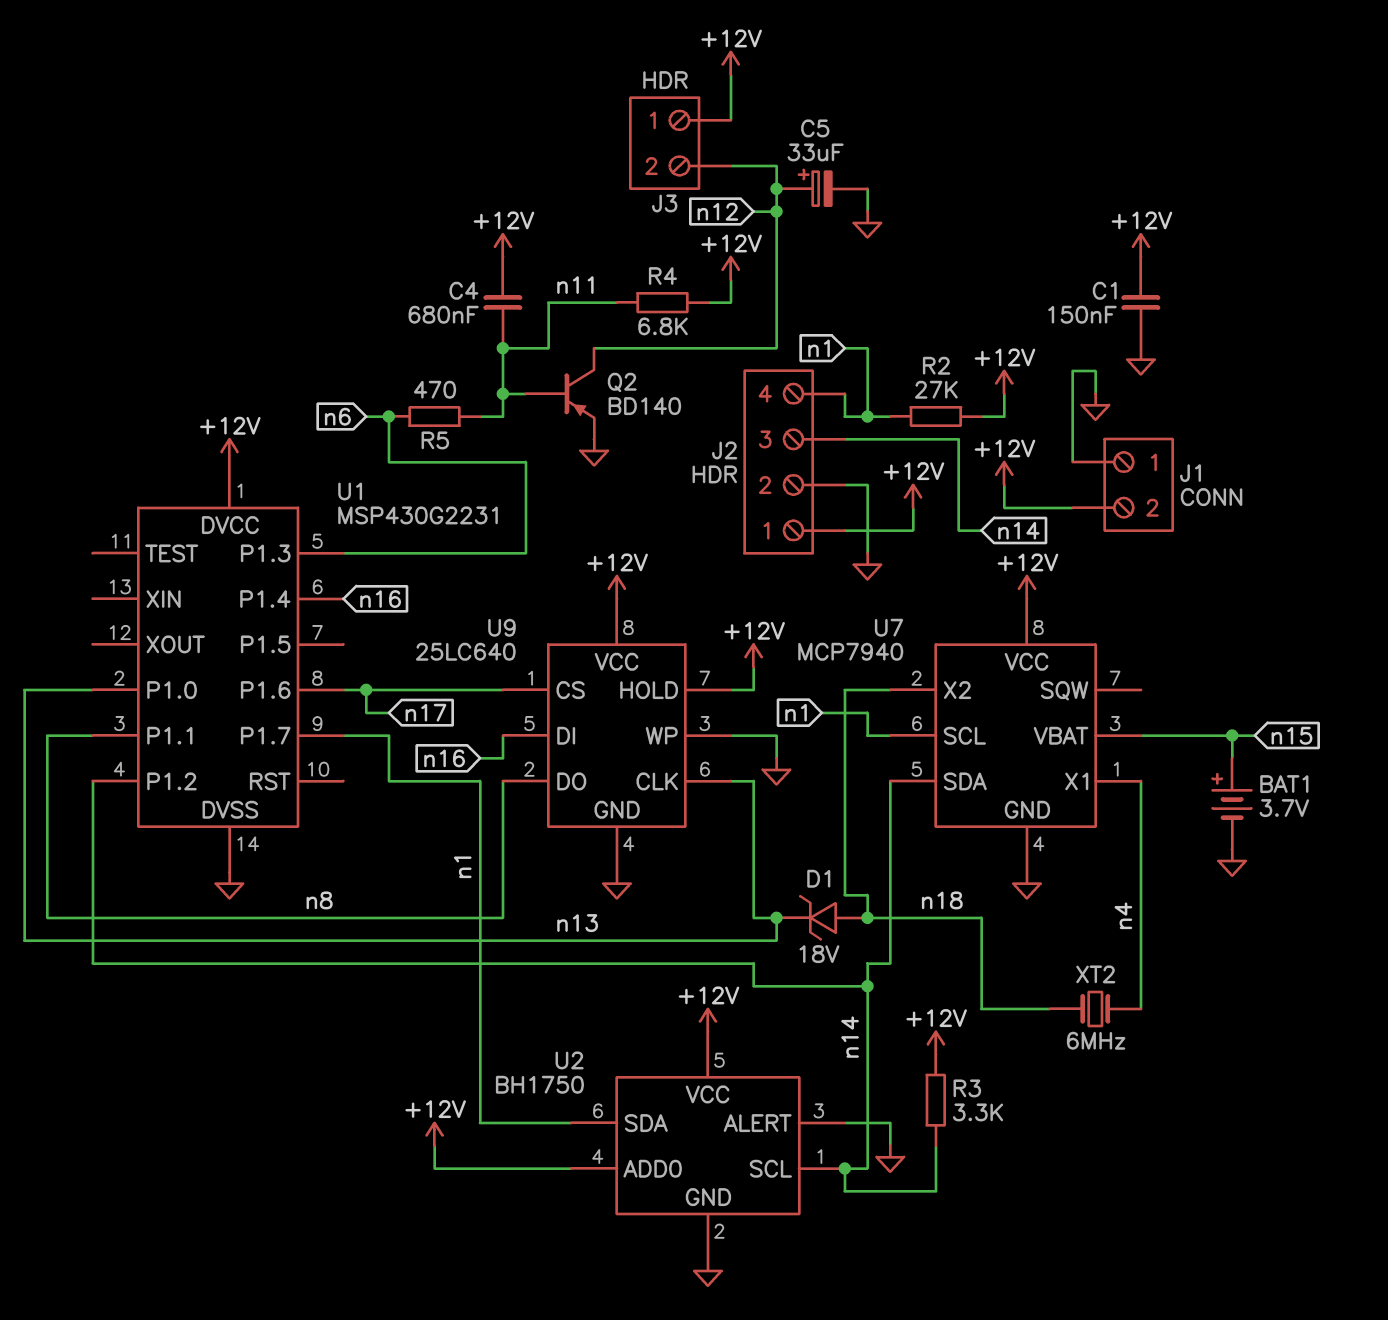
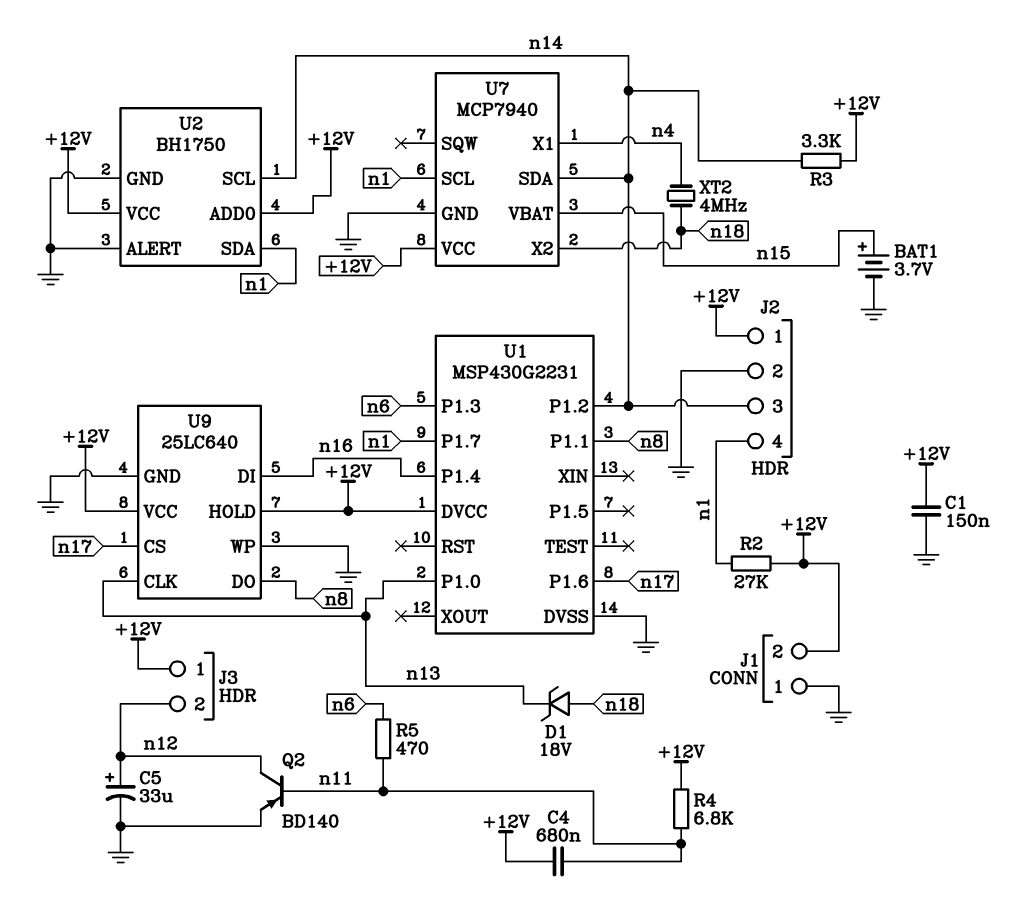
XT2: 6MHz (n4, n18) -> 4MHz (n4, n18)

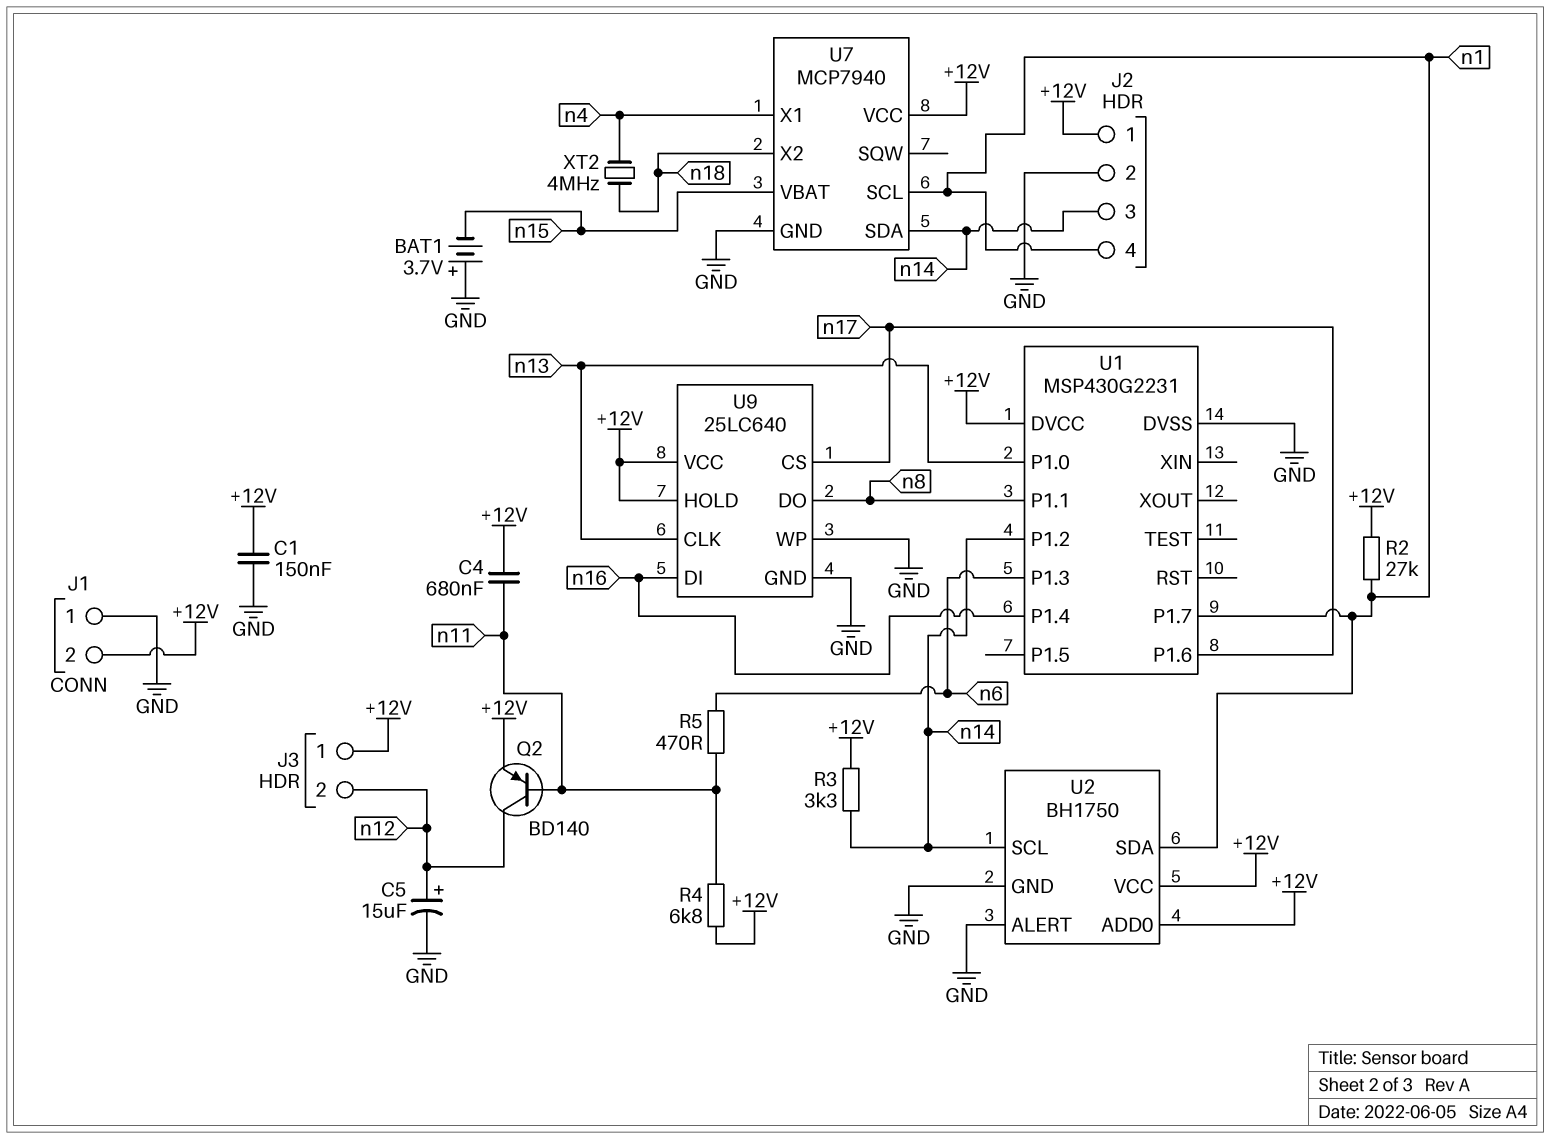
BAT1: 3.7V (plus n15, minus GND) -> 3.7V (plus GND, minus n15)
C5: 33uF (plus n12, minus GND) -> 15uF (plus n12, minus GND)
D1: zener 18V (A n18, K n13) -> none
Q2: PNP BD140 (B n11, C n12, E GND) -> PNP BD140 (B n11, C n12, E +12V)

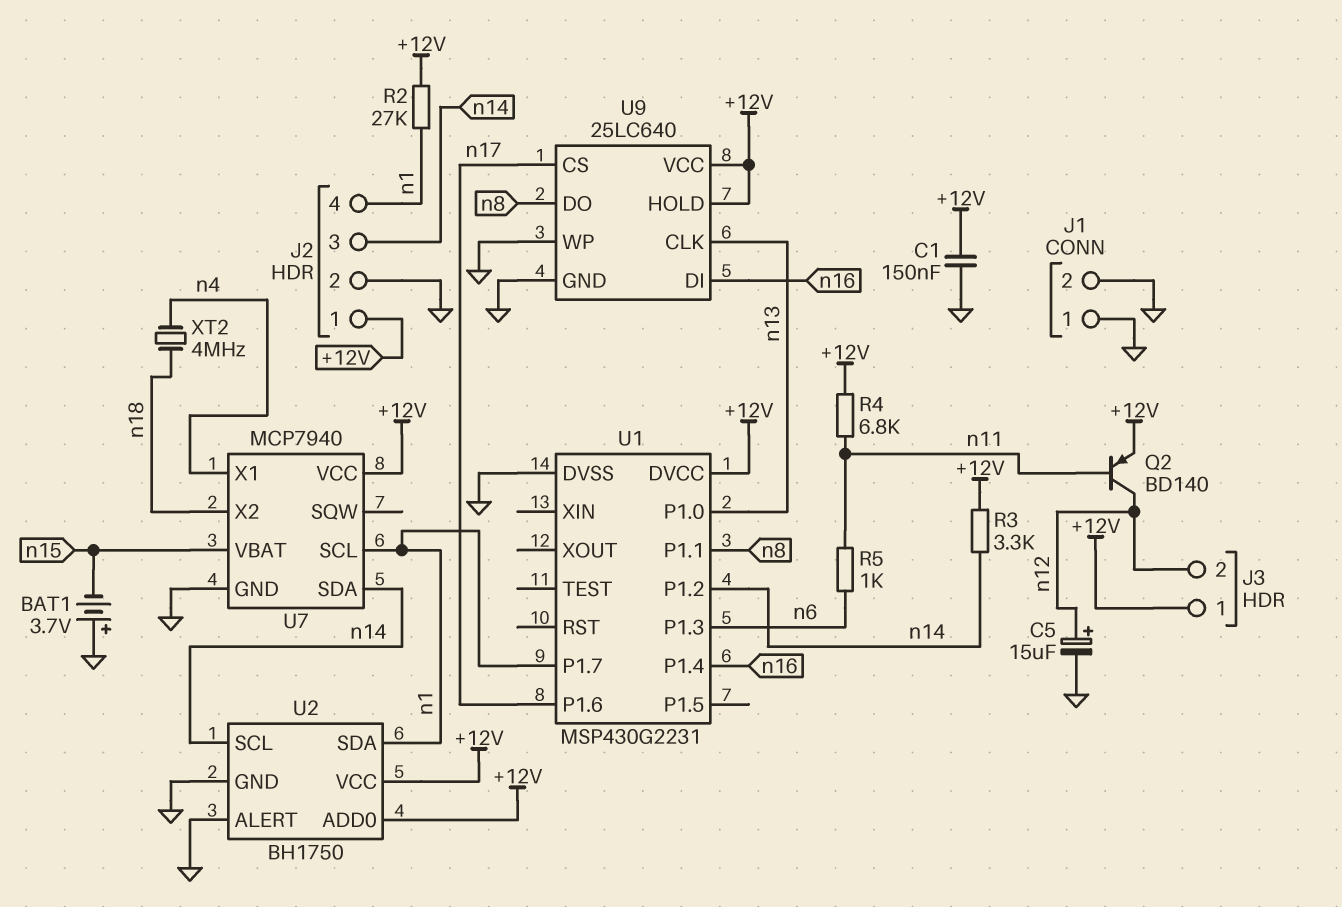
C4: 680nF (+12V, n11) -> none
J1 pin 2: +12V -> GND
R5: 470 (n6, n11) -> 1k (n6, n11)

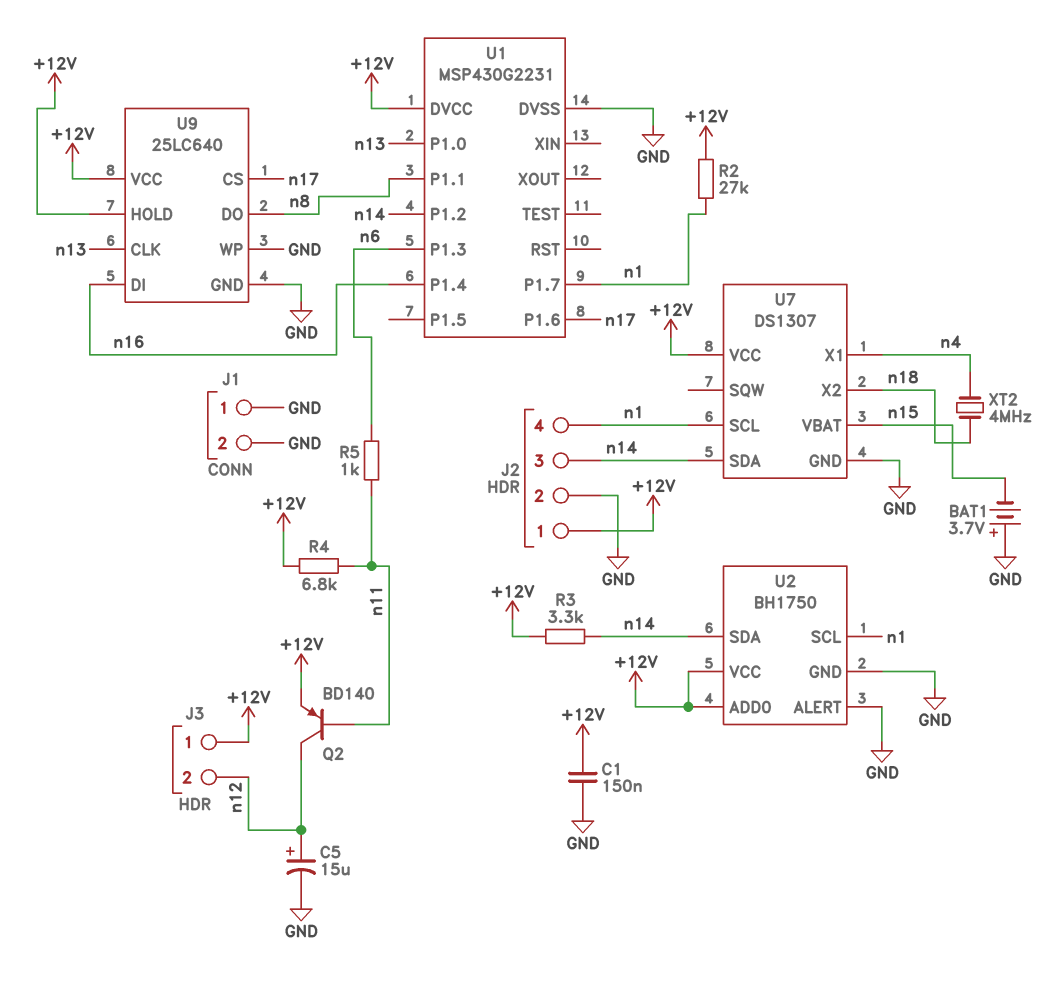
U2 pin SCL: n14 -> n1
U2 pin SDA: n1 -> n14
U7: MCP7940 -> DS1307

